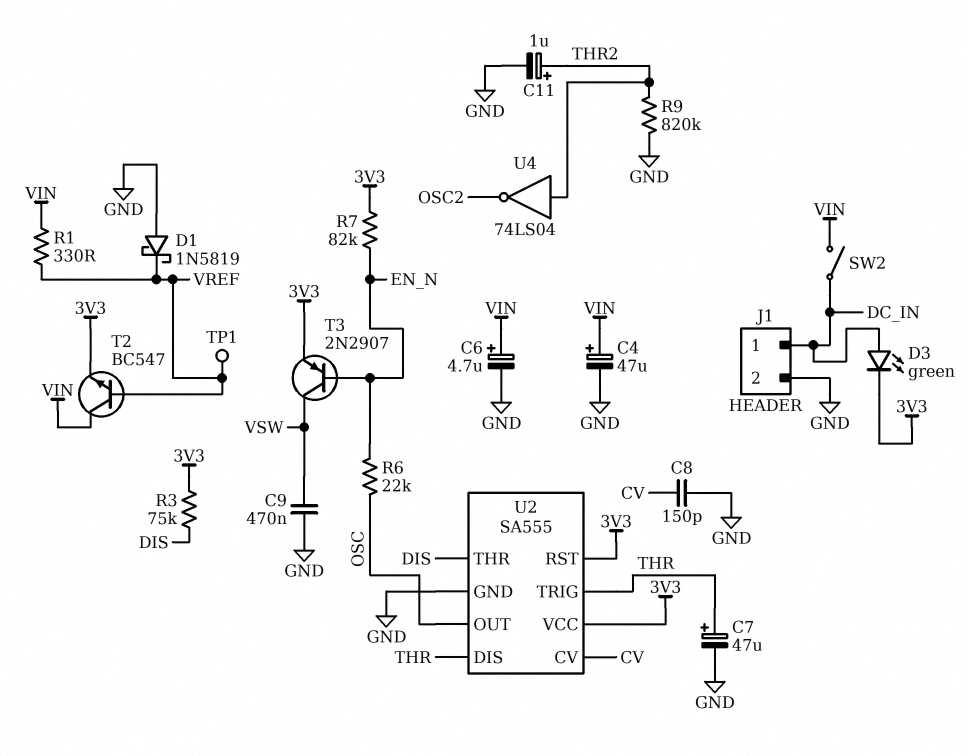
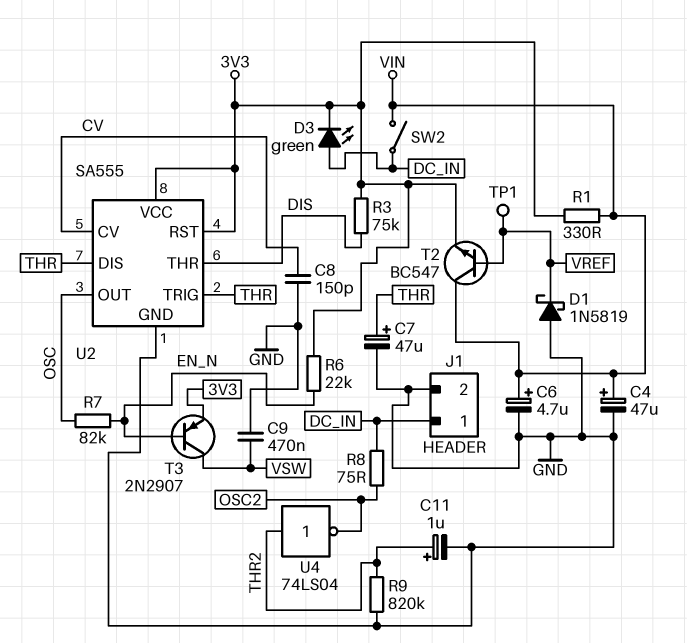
R1: 330 (VIN, VREF) -> 330 (3V3, VIN)
R6: 22k (EN_N, OSC) -> 22k (3V3, EN_N)
R7: 82k (3V3, EN_N) -> 82k (EN_N, OSC)
R8: none -> 75 (DC_IN, OSC2)

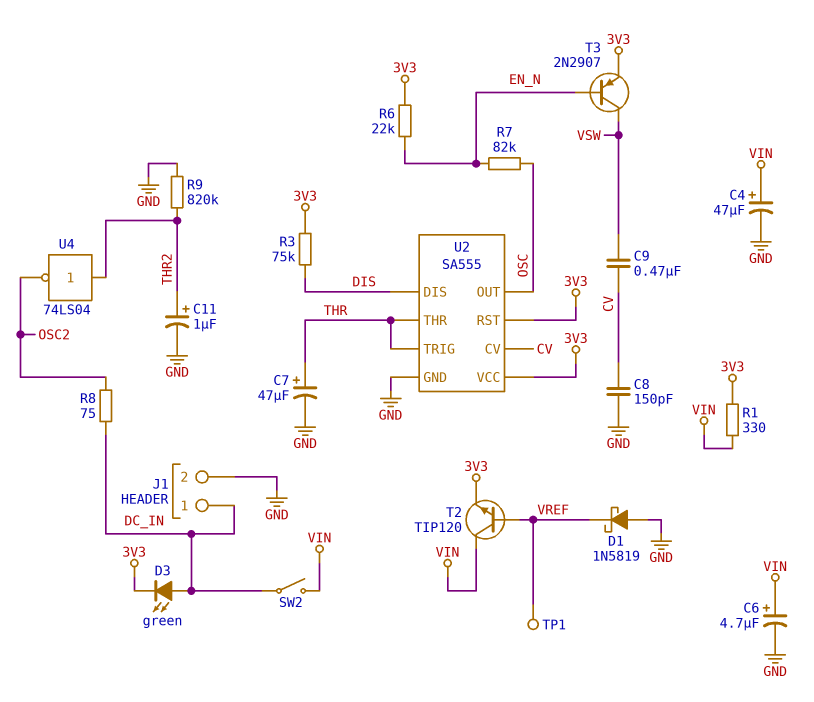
C9: 470nF (GND, VSW) -> 470nF (CV, VSW)
T2: NPN BC547 (B VREF, C VIN, E 3V3) -> NPN TIP120 (B VREF, C VIN, E 3V3)
U2 pin DIS: THR -> DIS
U2 pin THR: DIS -> THR

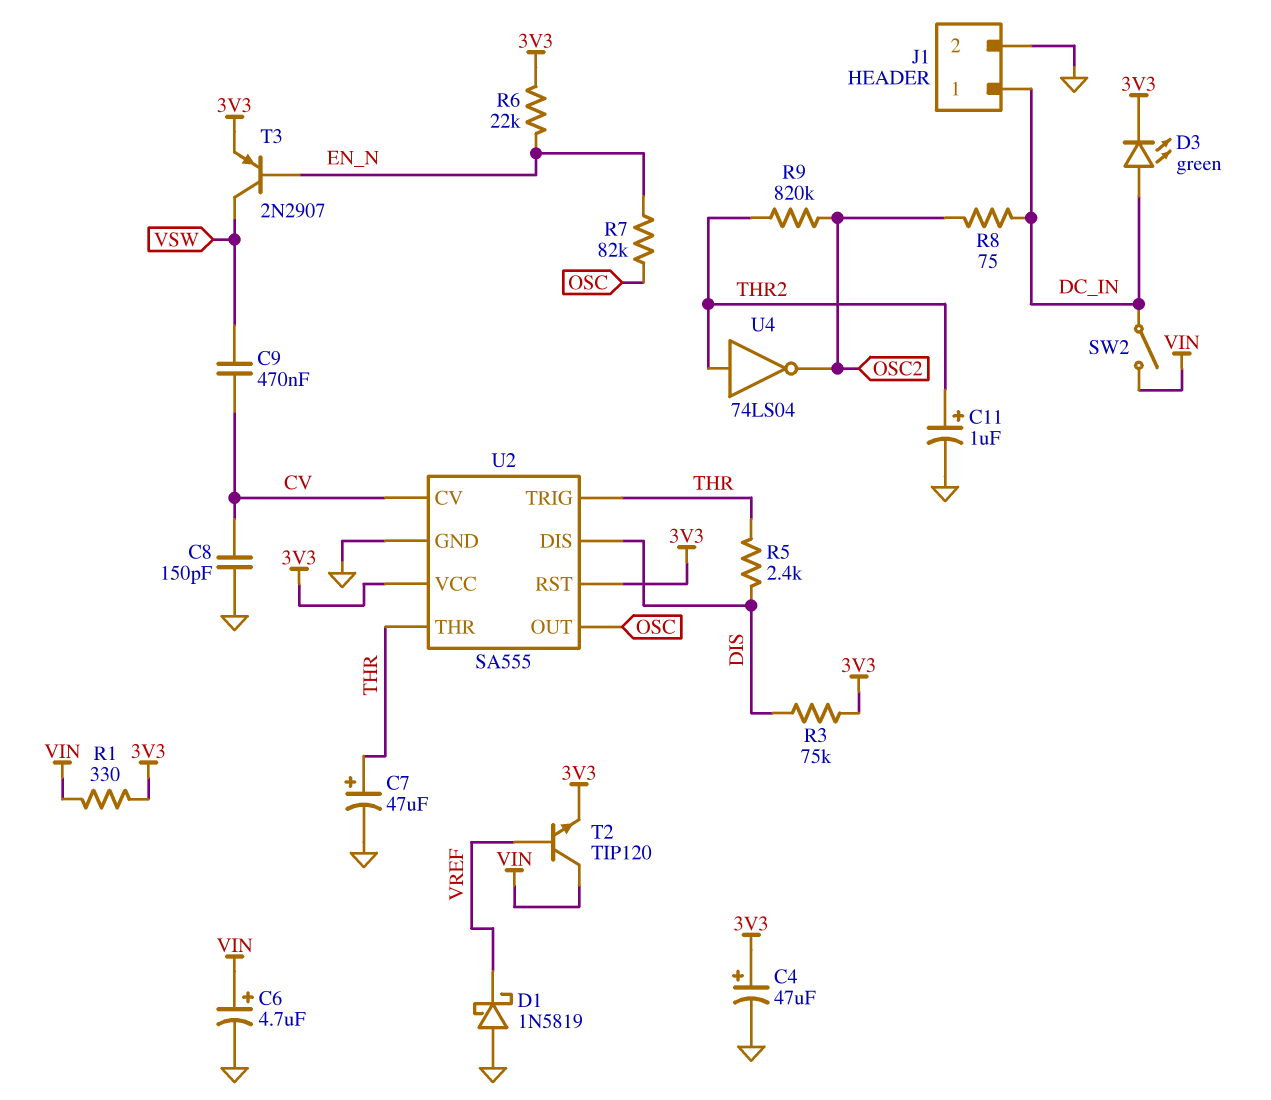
C4: 47uF (plus VIN, minus GND) -> 47uF (plus 3V3, minus GND)
R5: none -> 2.4k (DIS, THR)
R9: 820k (GND, THR2) -> 820k (OSC2, THR2)
TP1: test point (VREF) -> none

